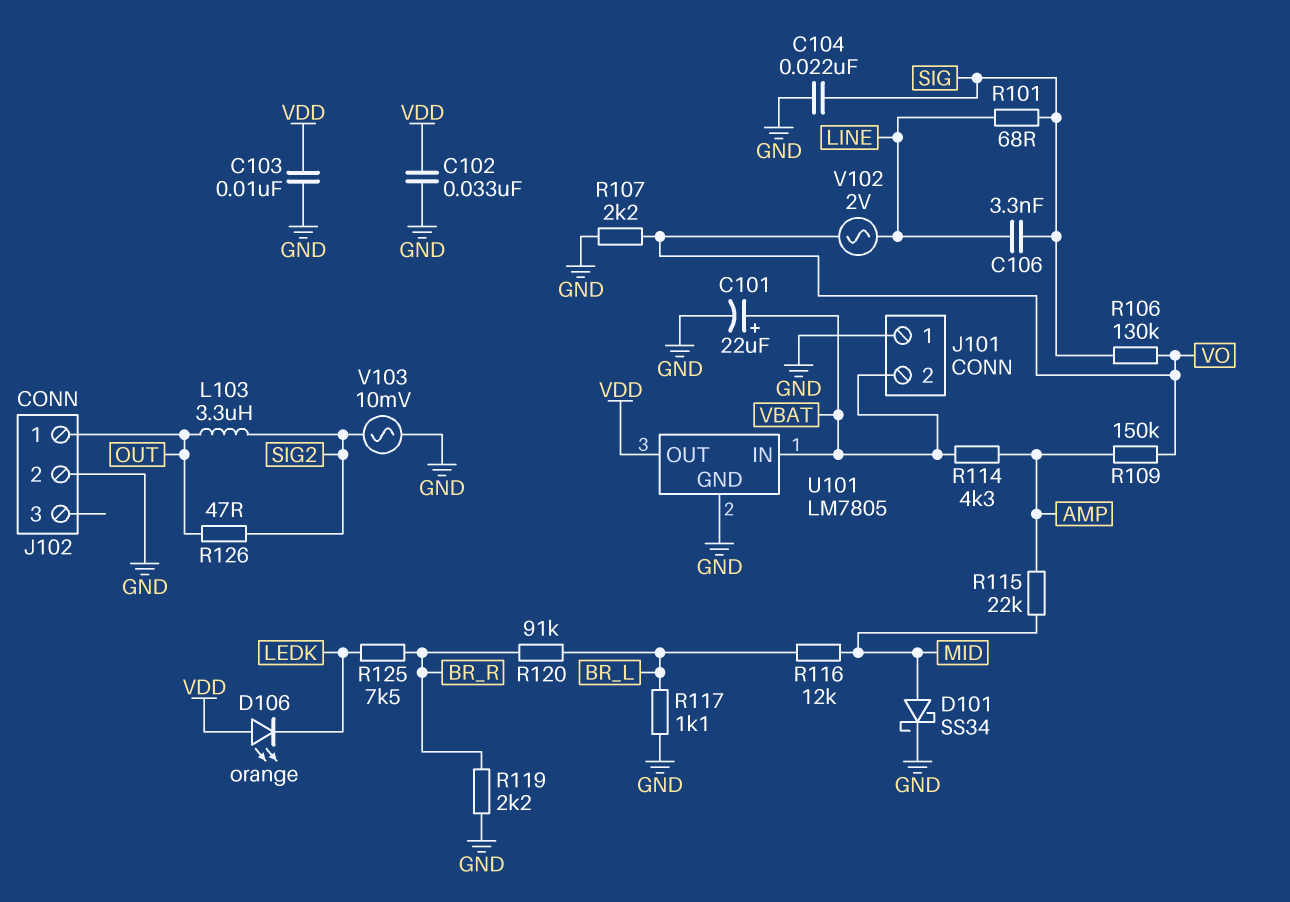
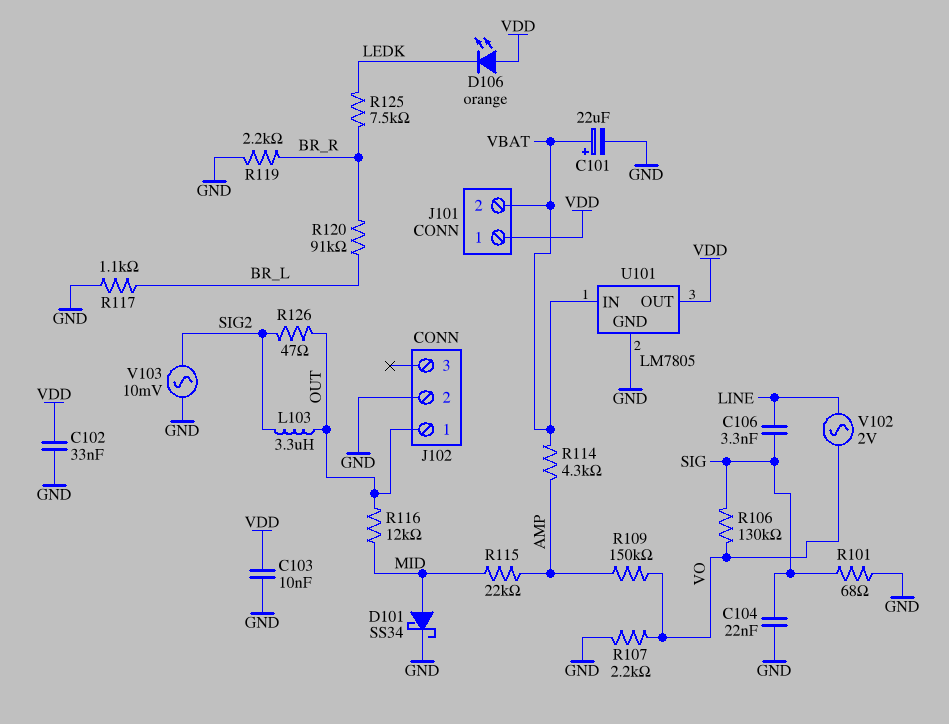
J101 pin 1: GND -> VDD
R101: 68 (LINE, SIG) -> 68 (GND, SIG)
R116: 12k (BR_L, MID) -> 12k (MID, OUT)

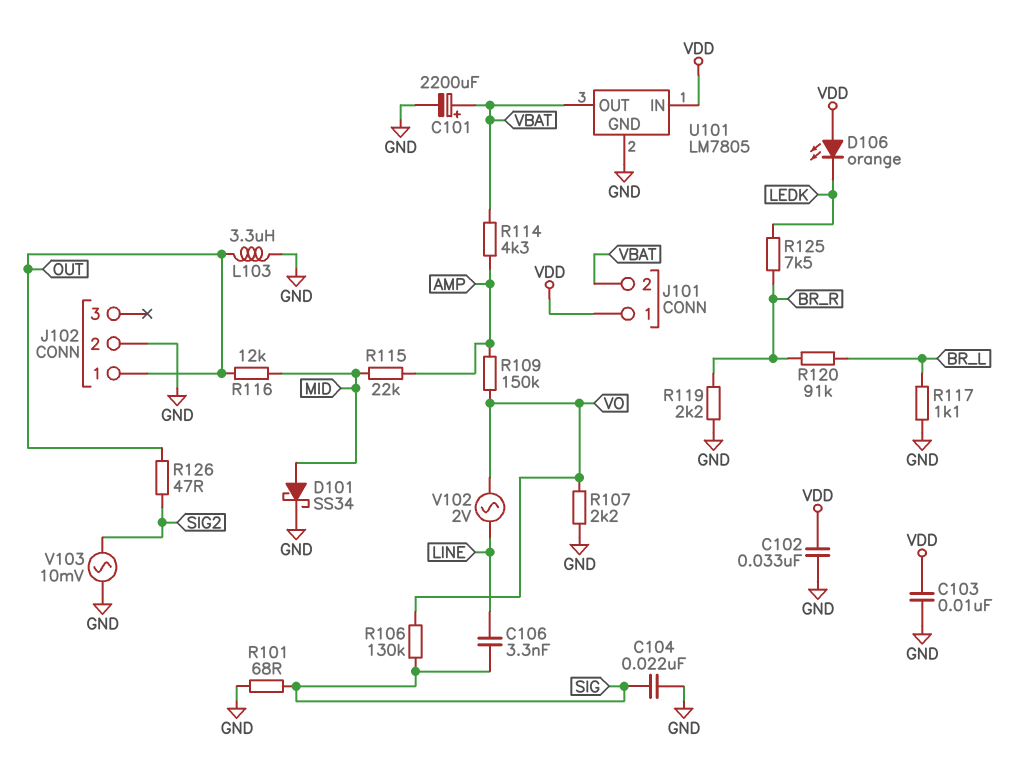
C101: 22uF (plus VBAT, minus GND) -> 2200uF (plus VBAT, minus GND)
L103: 3.3uH (OUT, SIG2) -> 3.3uH (GND, OUT)
U101 pin IN: VBAT -> VDD
U101 pin OUT: VDD -> VBAT

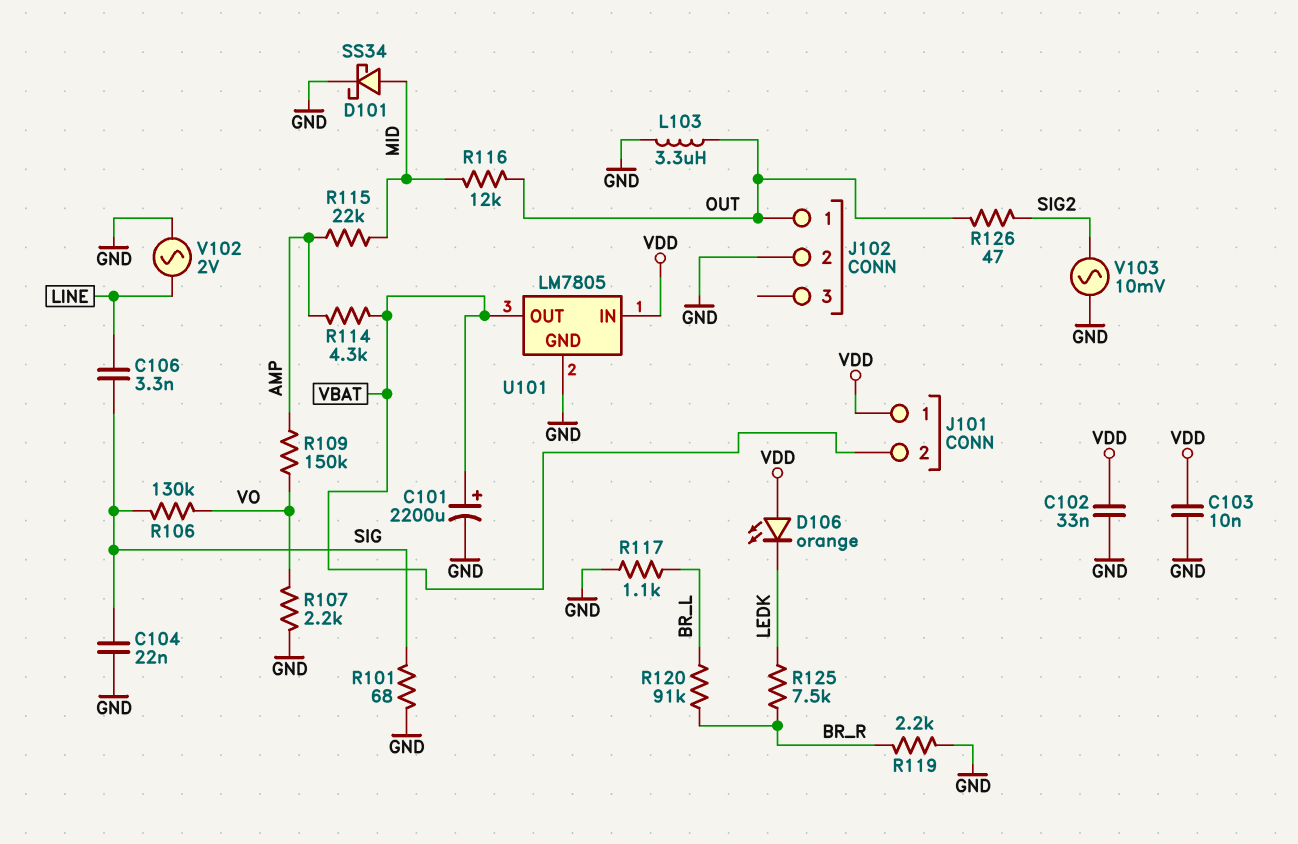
V102: AC 2V (LINE, VO) -> AC 2V (GND, LINE)

